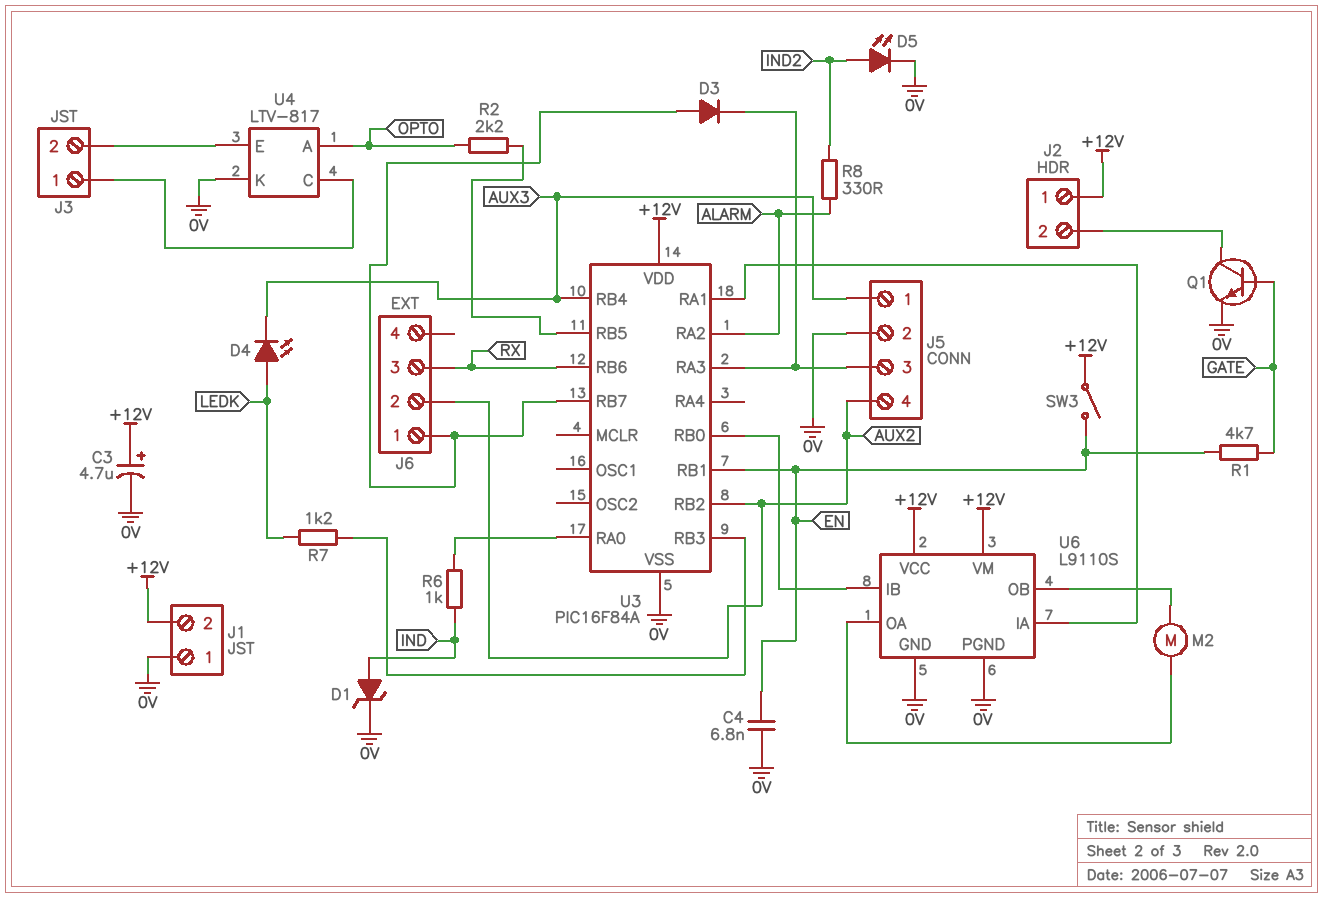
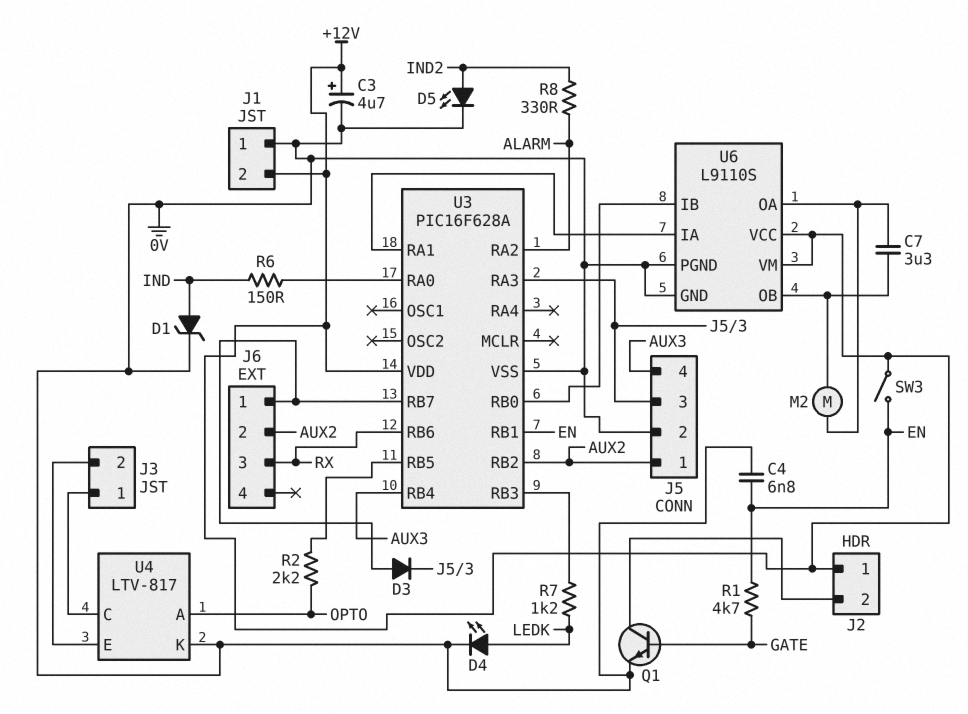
C7: none -> 3.3uF (U6/OA, U6/OB)
D4: LED (A LEDK, K AUX3) -> LED (A LEDK, K 0V)
J5 pin 1: AUX3 -> AUX2
J5 pin 4: AUX2 -> AUX3
R6: 1k (IND, U3/RA0) -> 150 (IND, U3/RA0)
U3: PIC16F84A -> PIC16F628A

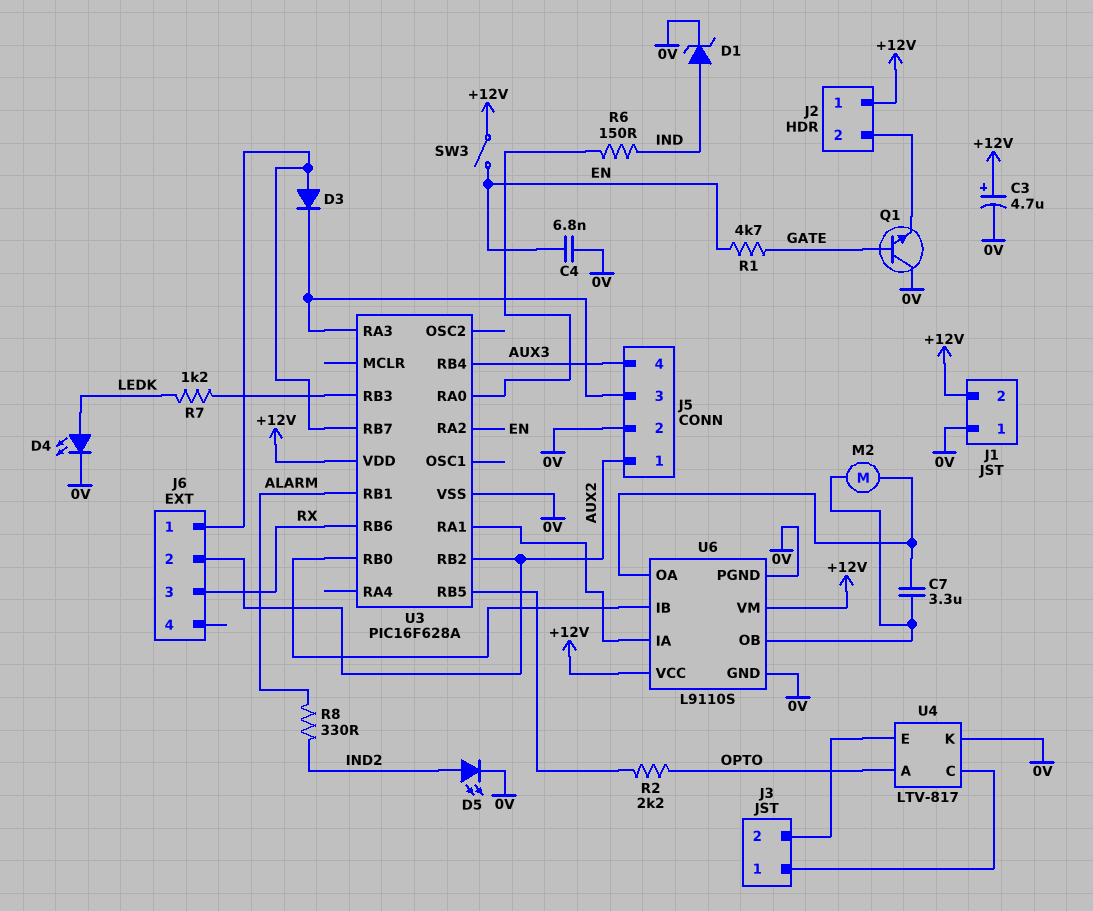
Q1: NPN (B GATE, C J2/2, E 0V) -> NPN (B GATE, C 0V, E J2/2)
U3 pin RA2: ALARM -> EN
U3 pin RB1: EN -> ALARM

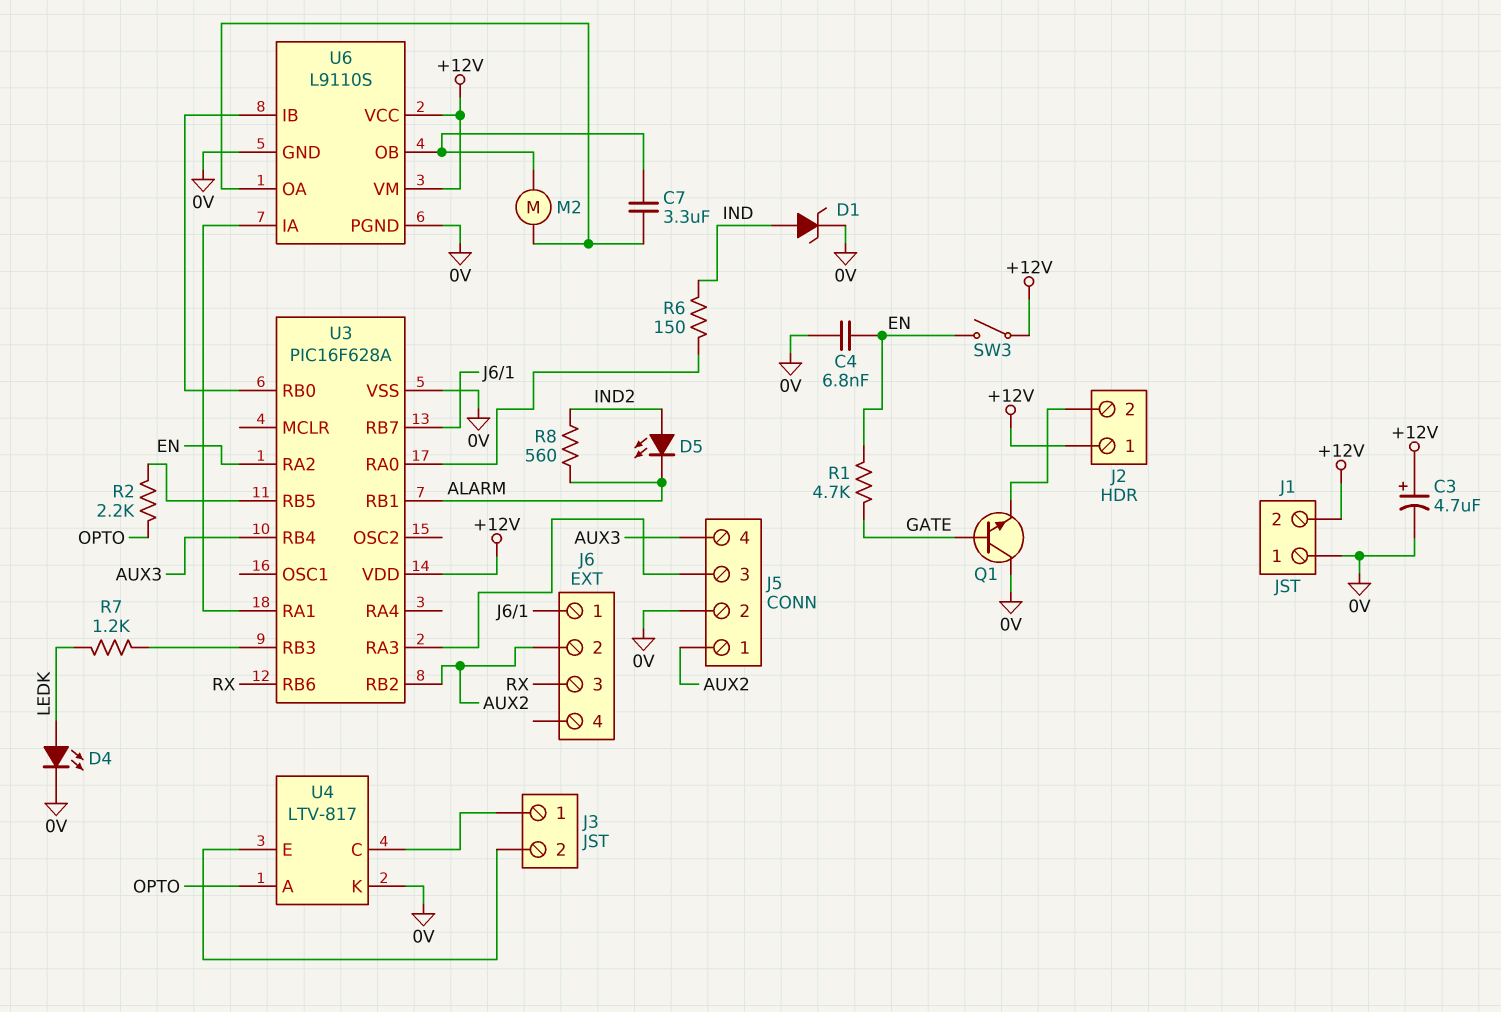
D3: diode (A J6/1, K J5/3) -> none
D5: LED (A IND2, K 0V) -> LED (A IND2, K ALARM)
R8: 330 (ALARM, IND2) -> 560 (ALARM, IND2)

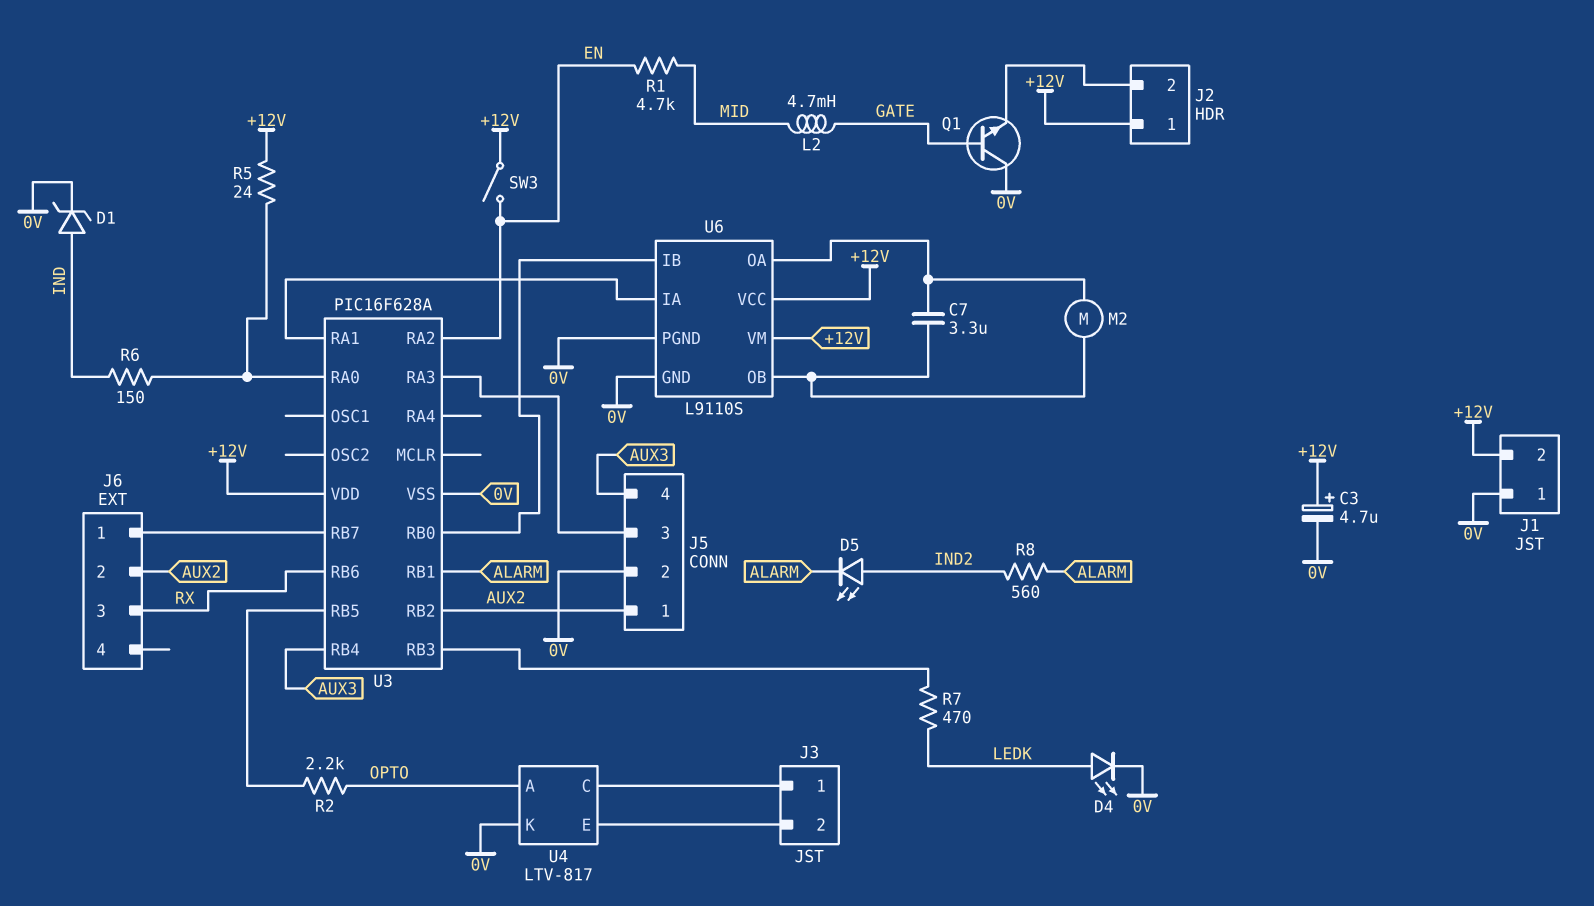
C4: 6.8nF (0V, EN) -> none
L2: none -> 4.7mH (GATE, MID)
R1: 4.7k (EN, GATE) -> 4.7k (EN, MID)
R5: none -> 24 (+12V, U3/RA0)
R7: 1.2k (LEDK, U3/RB3) -> 470 (LEDK, U3/RB3)

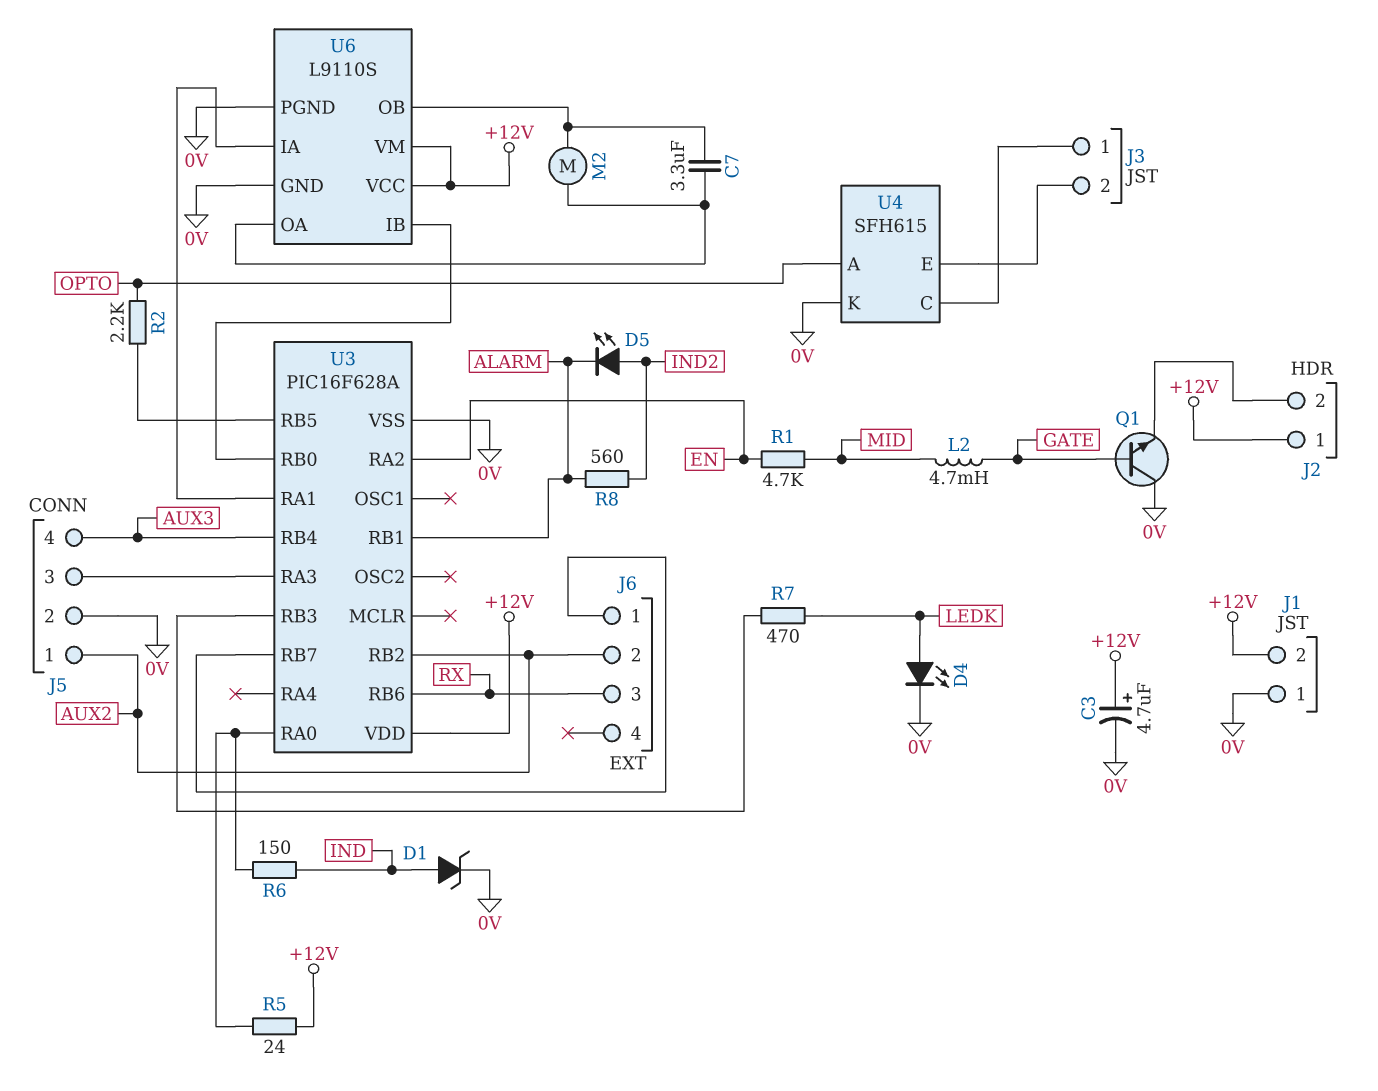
SW3: switch (+12V, EN) -> none
U4: LTV-817 -> SFH615

